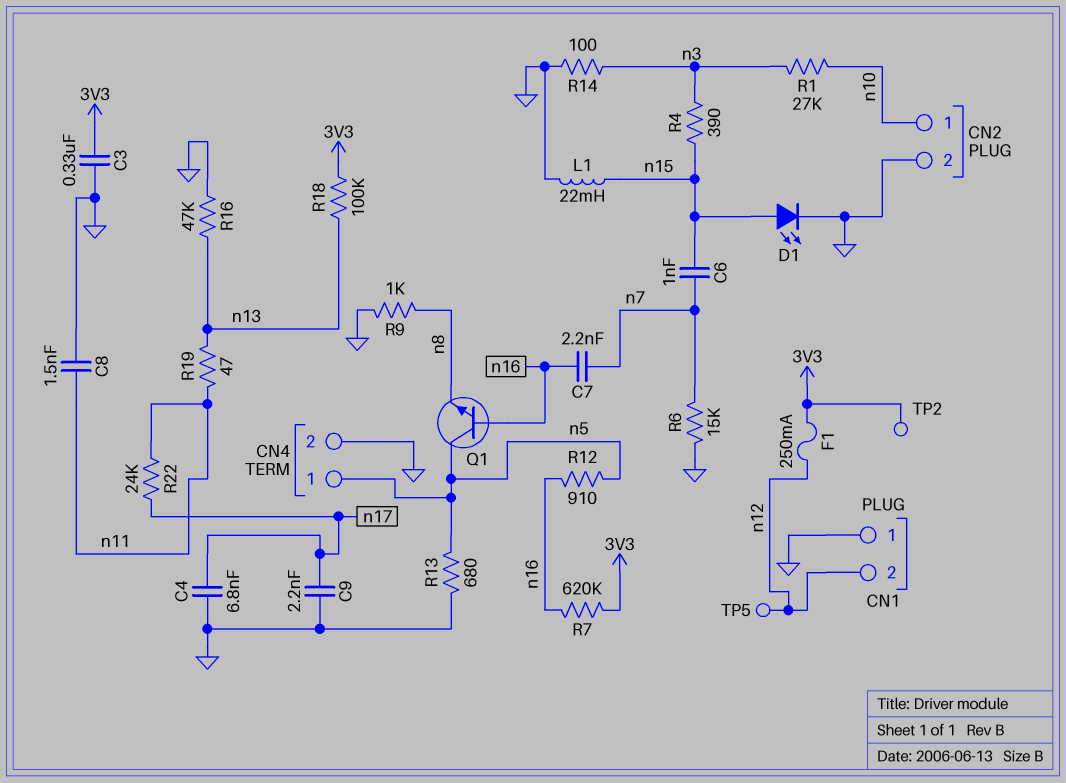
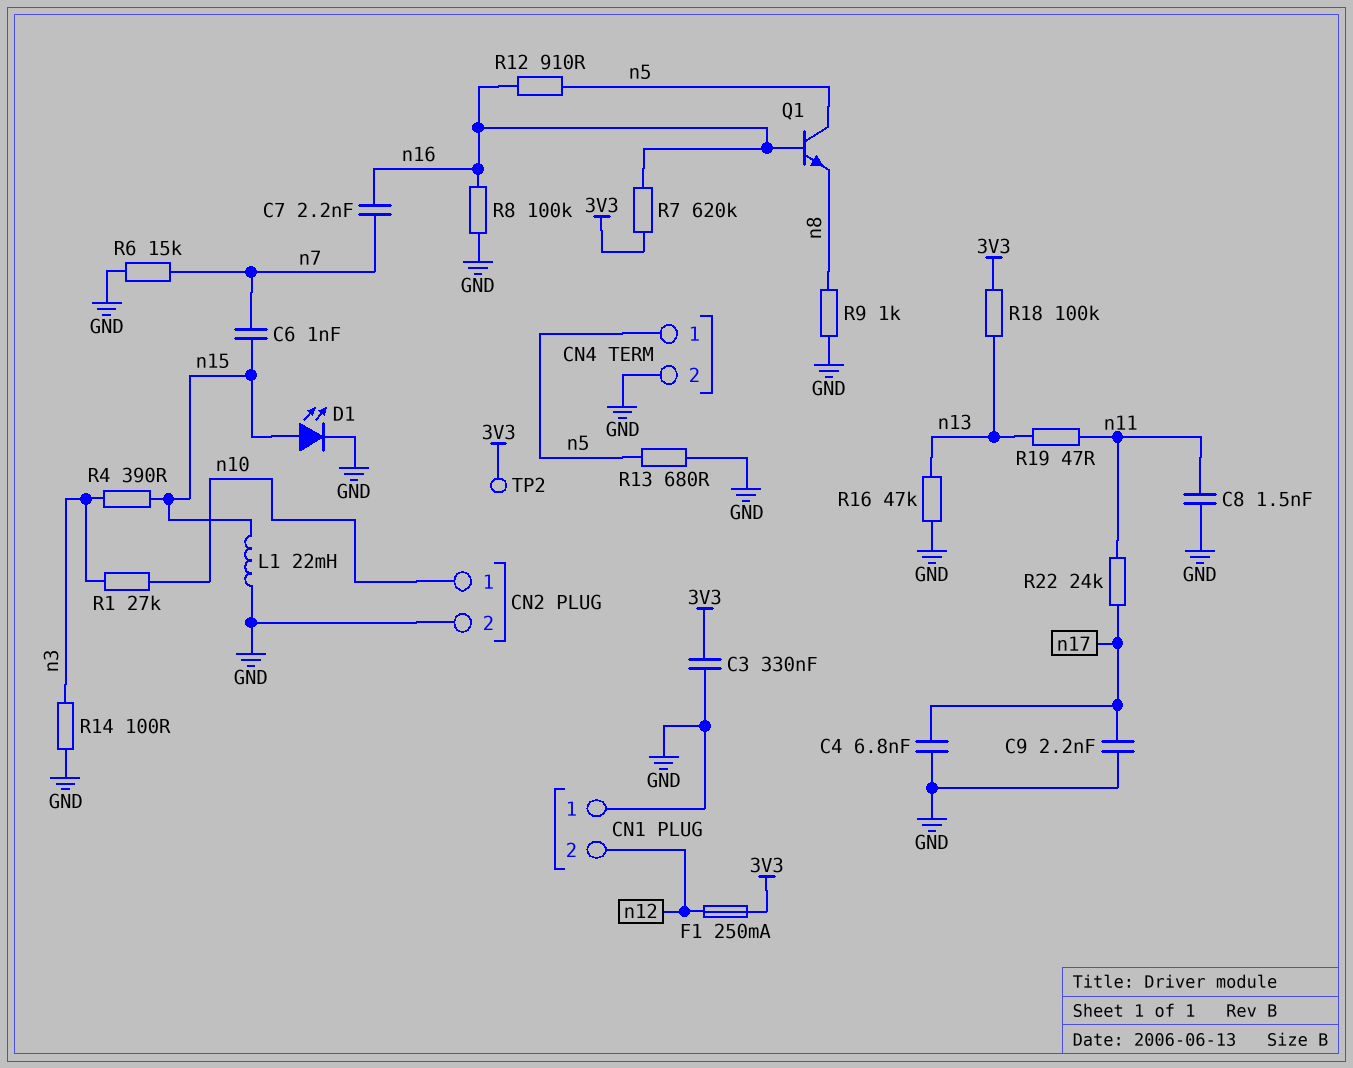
R8: none -> 100k (GND, n16)
TP5: test point (n12) -> none

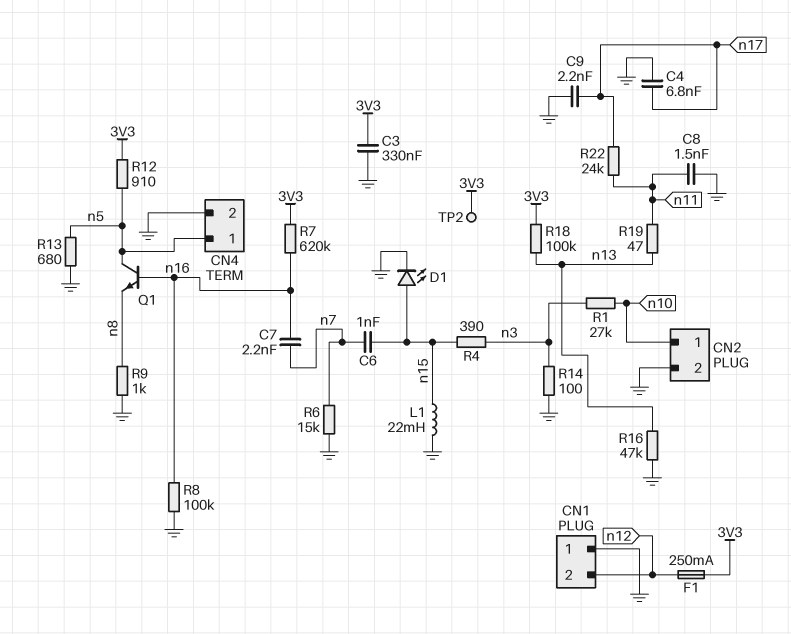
R12: 910 (n5, n16) -> 910 (3V3, n5)

